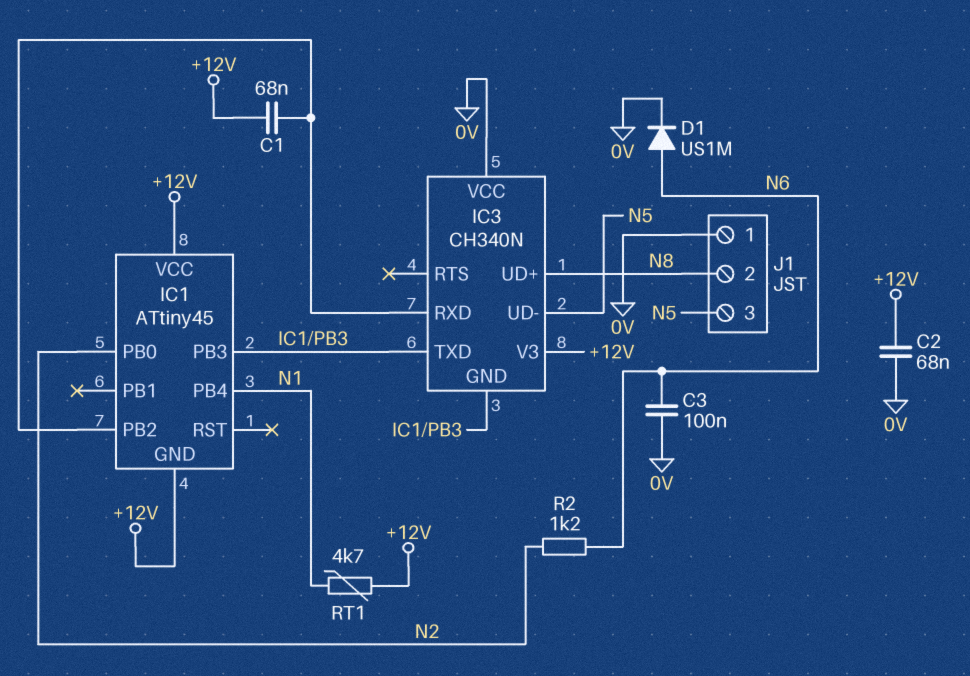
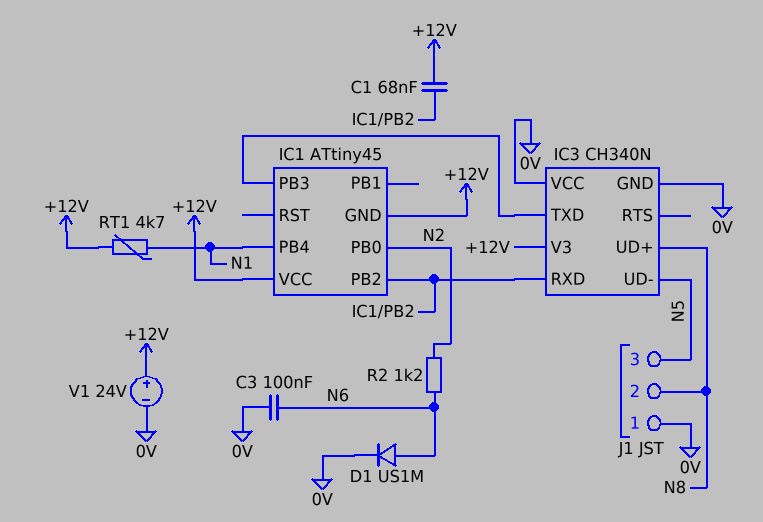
C2: 68nF (+12V, 0V) -> none
IC3 pin GND: IC1/PB3 -> 0V
V1: none -> 24V (plus +12V, minus 0V)

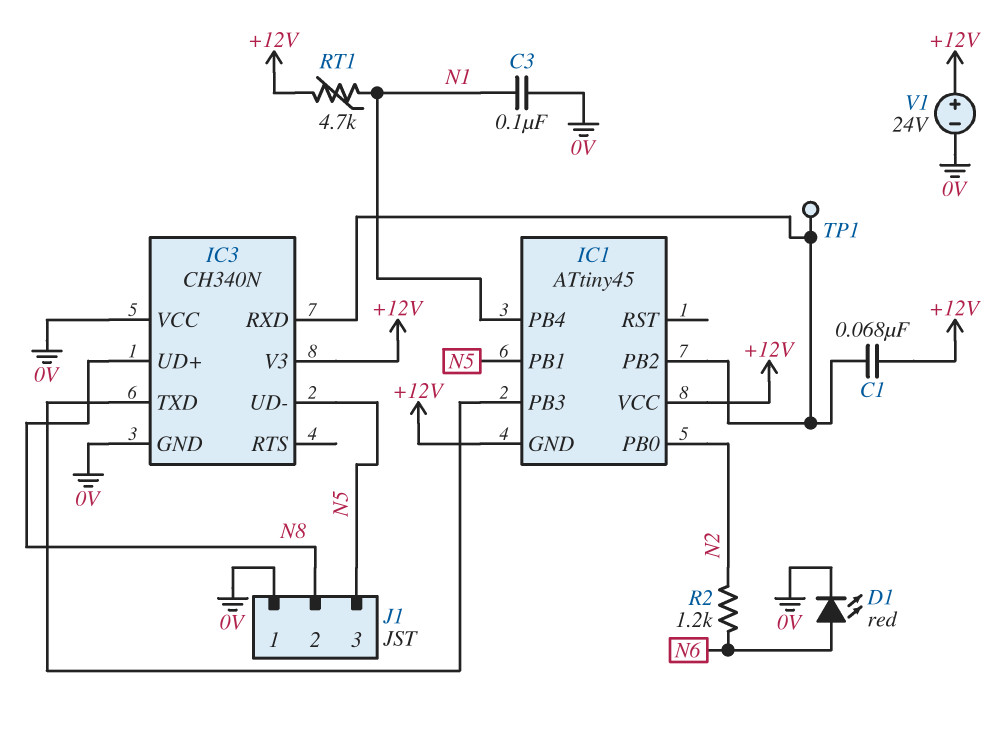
C3: 100nF (0V, N6) -> 100nF (0V, N1)
D1: diode US1M (A N6, K 0V) -> LED red (A N6, K 0V)
IC1 pin PB1: none -> N5
TP1: none -> test point (IC1/PB2)

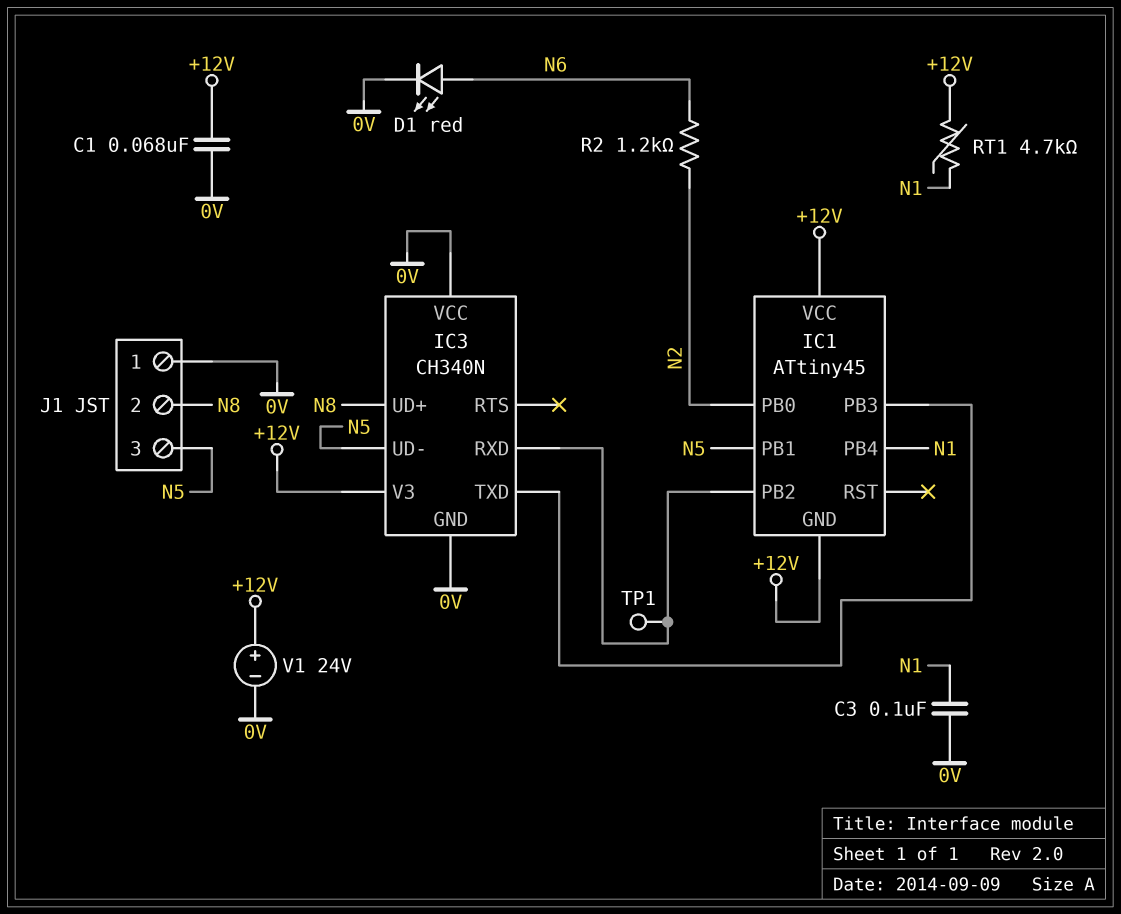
C1: 68nF (+12V, IC1/PB2) -> 68nF (+12V, 0V)

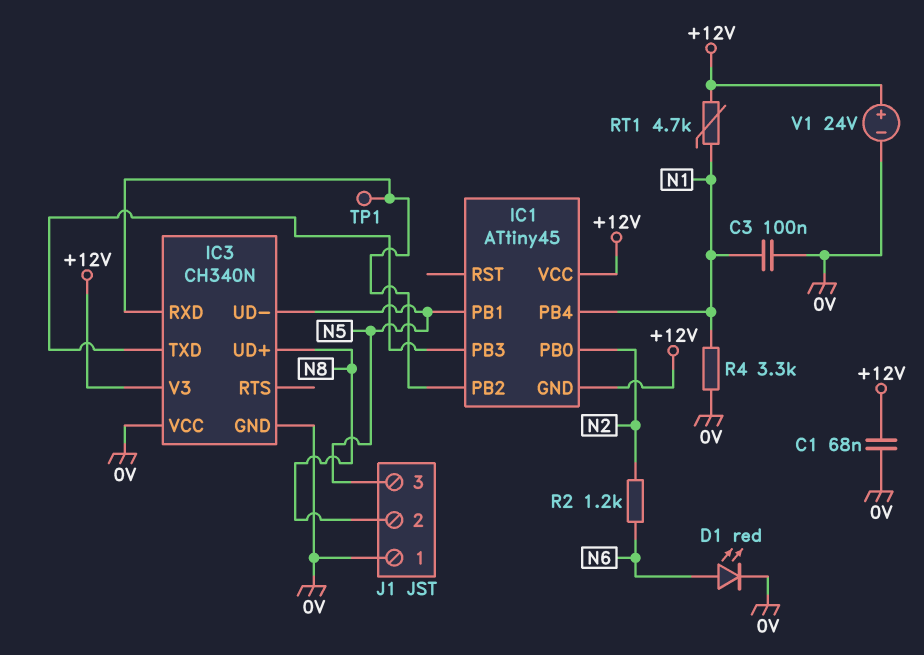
R4: none -> 3.3k (0V, N1)

